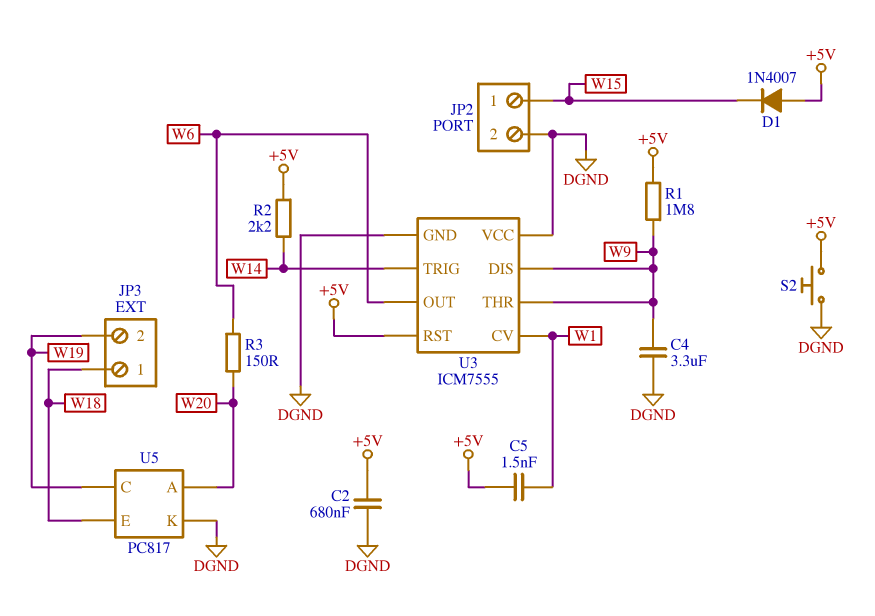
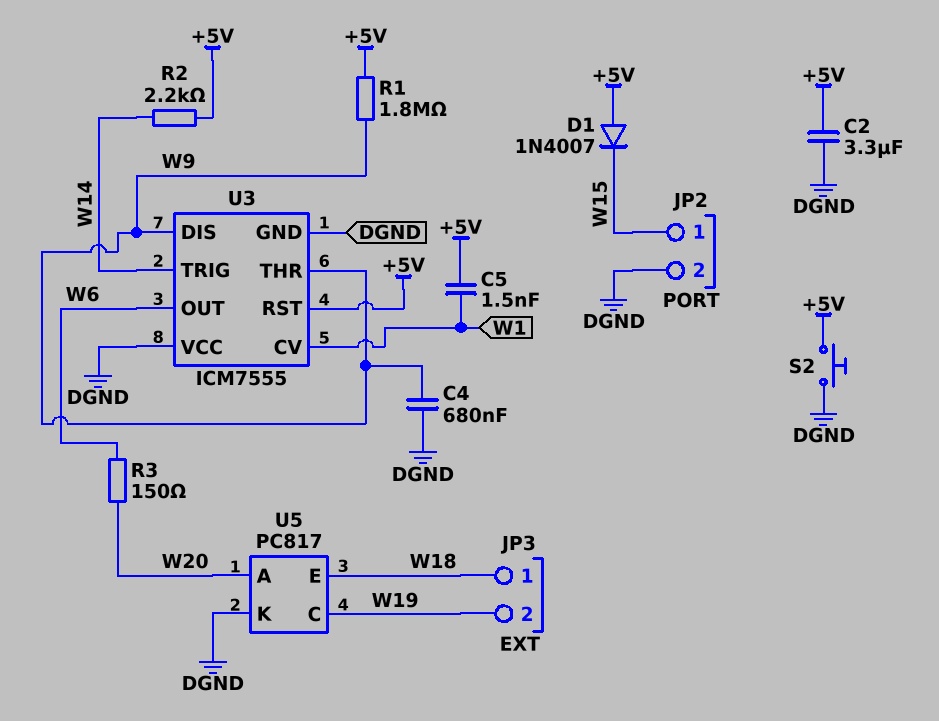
C2: 680nF (+5V, DGND) -> 3.3uF (+5V, DGND)
C4: 3.3uF (DGND, W9) -> 680nF (DGND, W9)

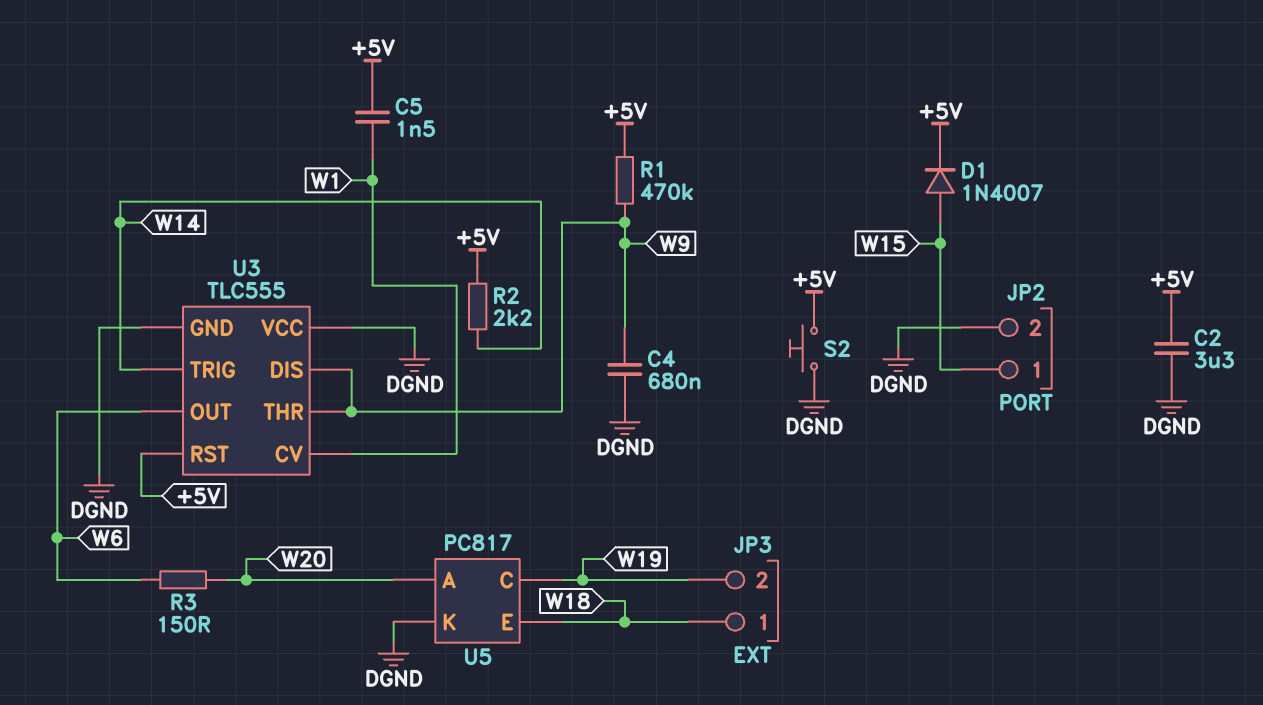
D1: diode 1N4007 (A +5V, K W15) -> diode 1N4007 (A W15, K +5V)
R1: 1.8M (+5V, W9) -> 470k (+5V, W9)
U3: ICM7555 -> TLC555

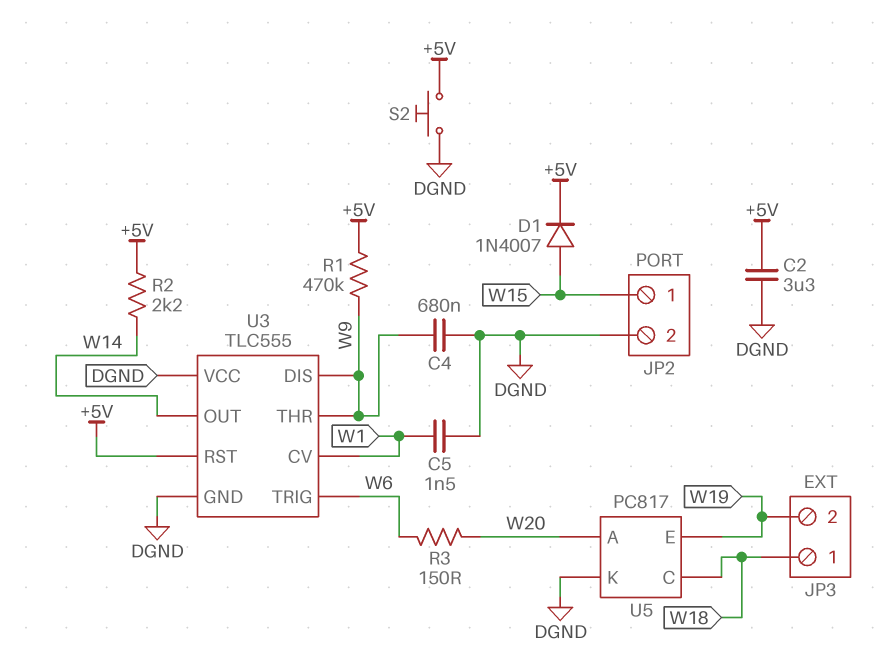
C5: 1.5nF (+5V, W1) -> 1.5nF (DGND, W1)
U3 pin OUT: W6 -> W14
U3 pin TRIG: W14 -> W6
U5 pin C: W19 -> W18
U5 pin E: W18 -> W19

